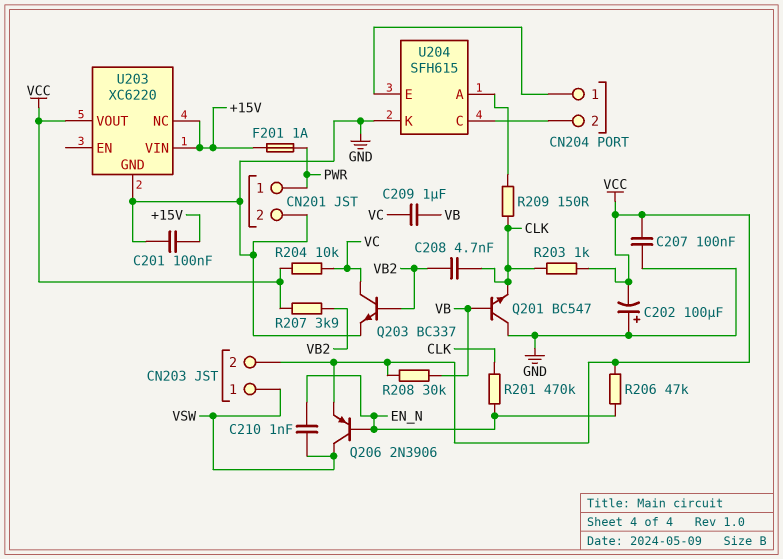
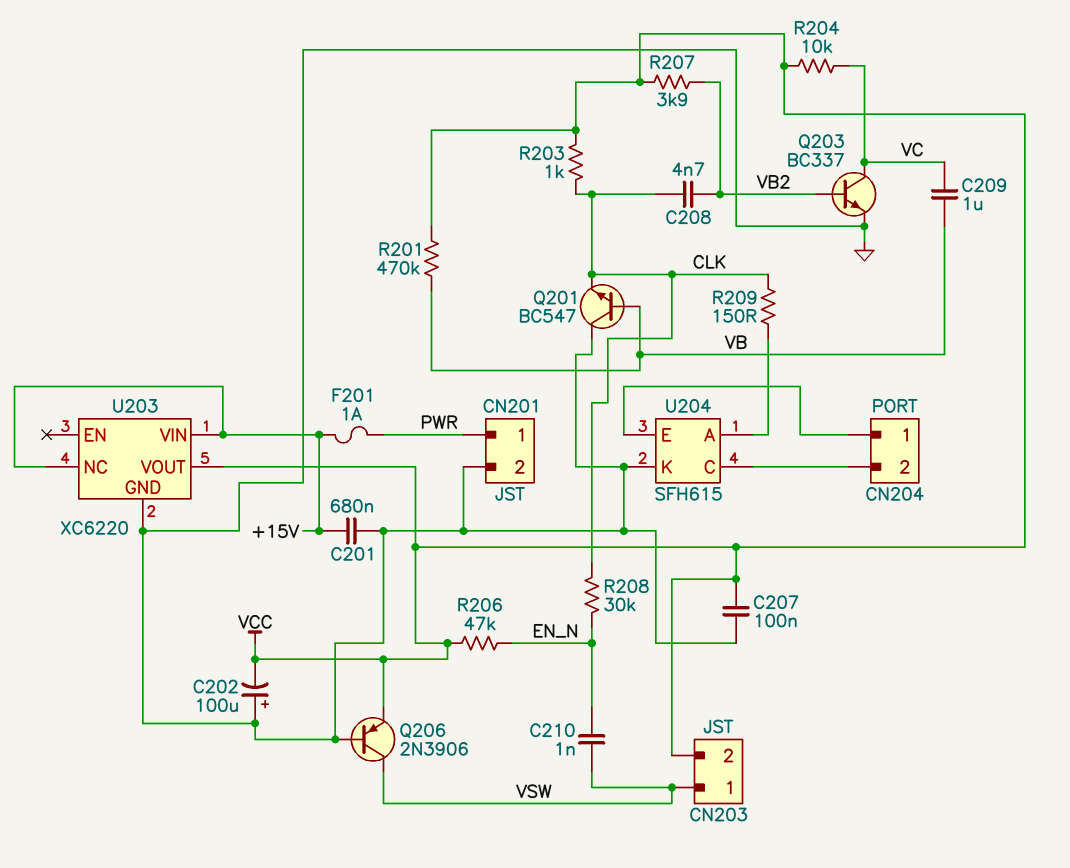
C201: 100nF (+15V, GND) -> 680nF (+15V, GND)
Q206: PNP 2N3906 (B EN_N, C VSW, E VCC) -> PNP 2N3906 (B GND, C VSW, E VCC)
R201: 470k (CLK, EN_N) -> 470k (VB, VCC)
R208: 30k (VB, VCC) -> 30k (CLK, EN_N)

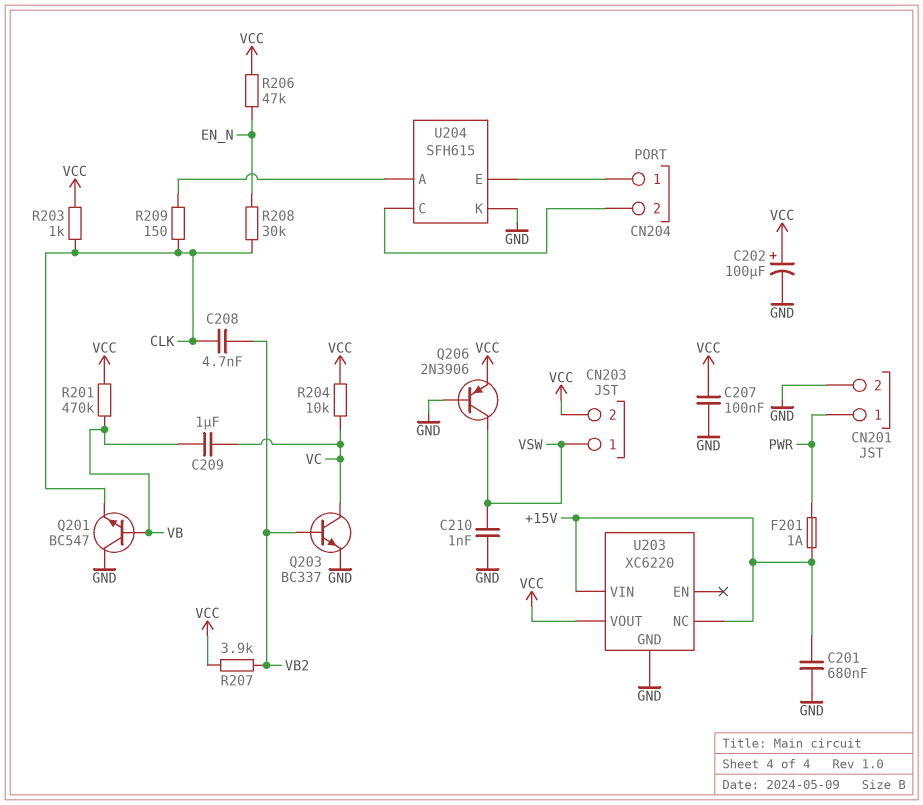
C202: 100uF (plus GND, minus VCC) -> 100uF (plus VCC, minus GND)
C210: 1nF (EN_N, VSW) -> 1nF (GND, VSW)

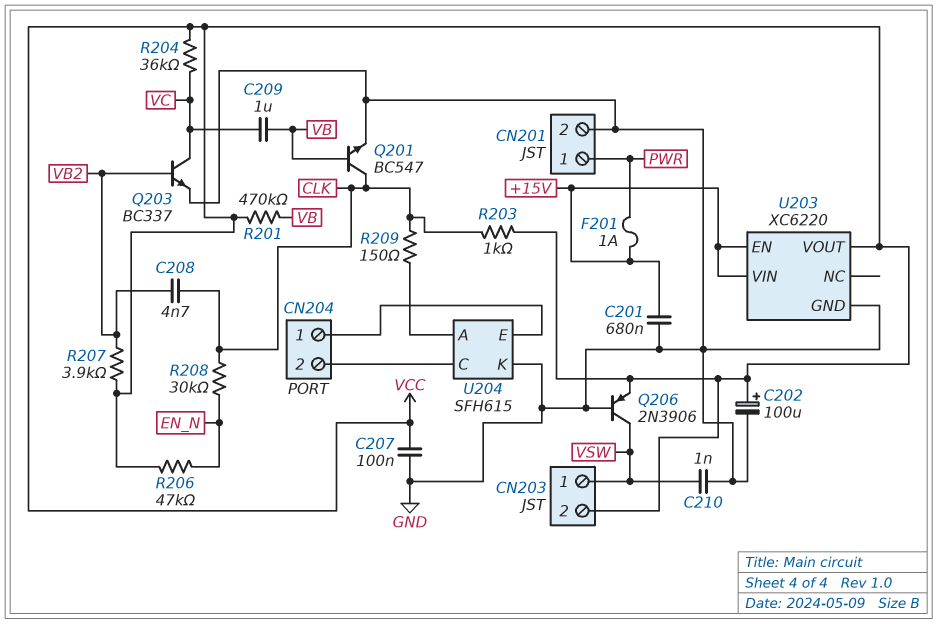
Q201: NPN BC547 (B VB, C GND, E CLK) -> NPN BC547 (B VB, C CLK, E GND)
R204: 10k (VC, VCC) -> 36k (VC, VCC)
U203 pin EN: none -> +15V
U203 pin NC: +15V -> none

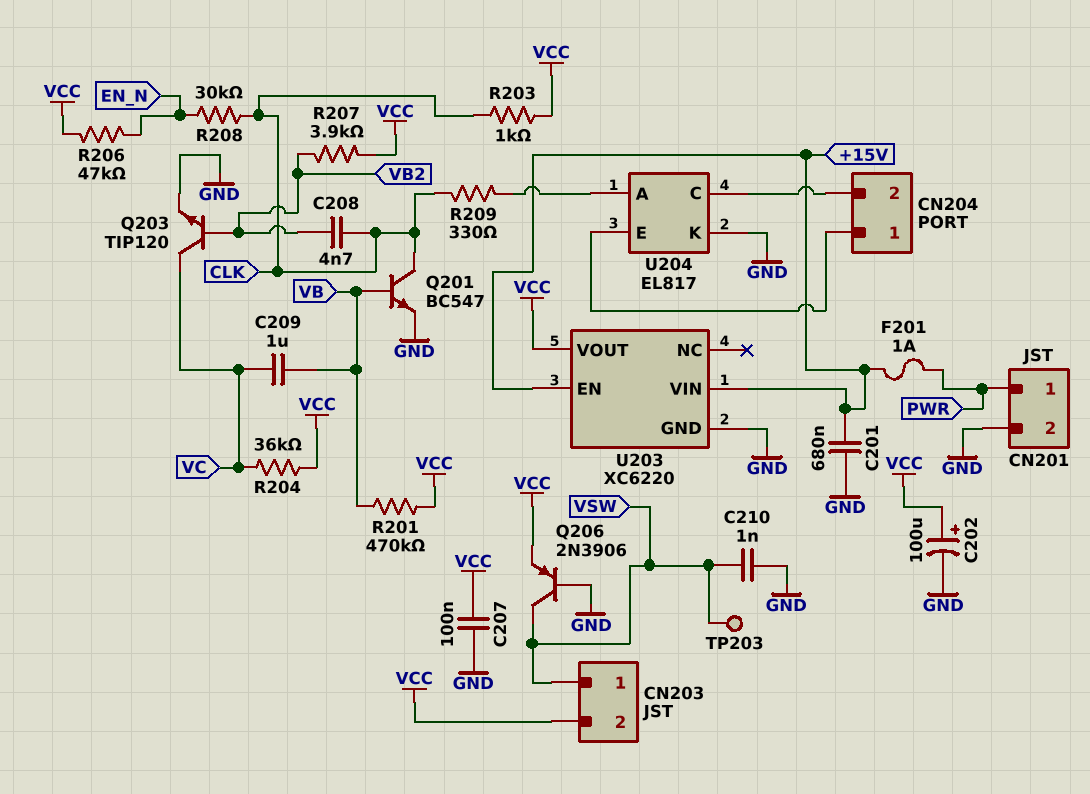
Q203: NPN BC337 (B VB2, C VC, E GND) -> NPN TIP120 (B VB2, C VC, E GND)
R209: 150 (CLK, U204/A) -> 330 (CLK, U204/A)
TP203: none -> test point (VSW)
U204: SFH615 -> EL817

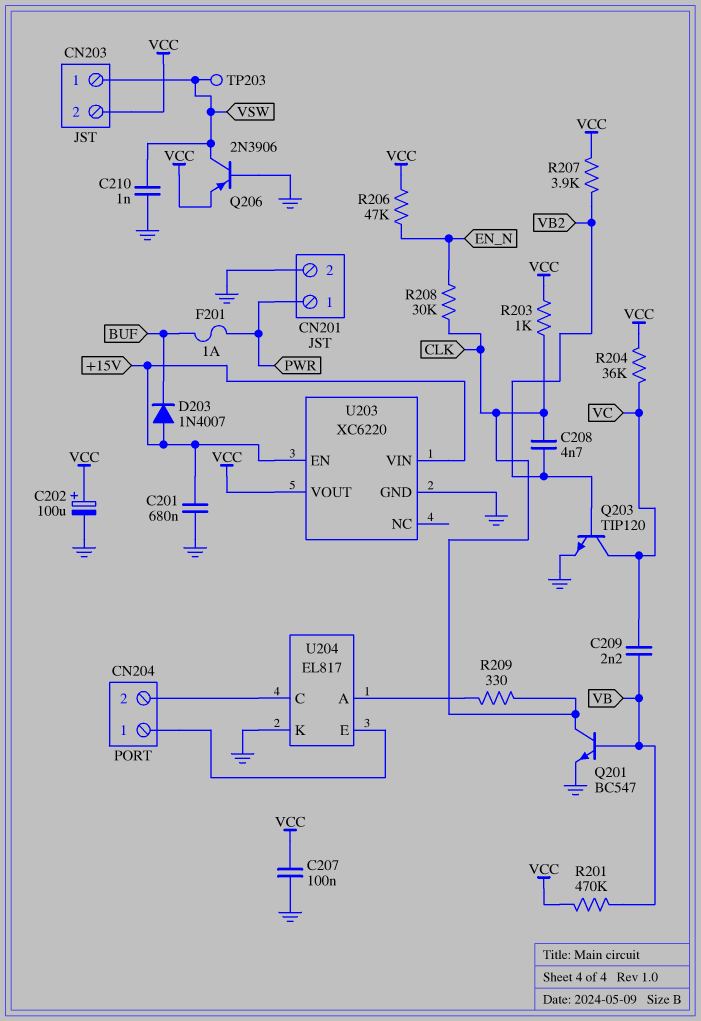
C209: 1uF (VB, VC) -> 2.2nF (VB, VC)
D203: none -> diode 1N4007 (A +15V, K BUF)
F201: 1A (+15V, PWR) -> 1A (BUF, PWR)

